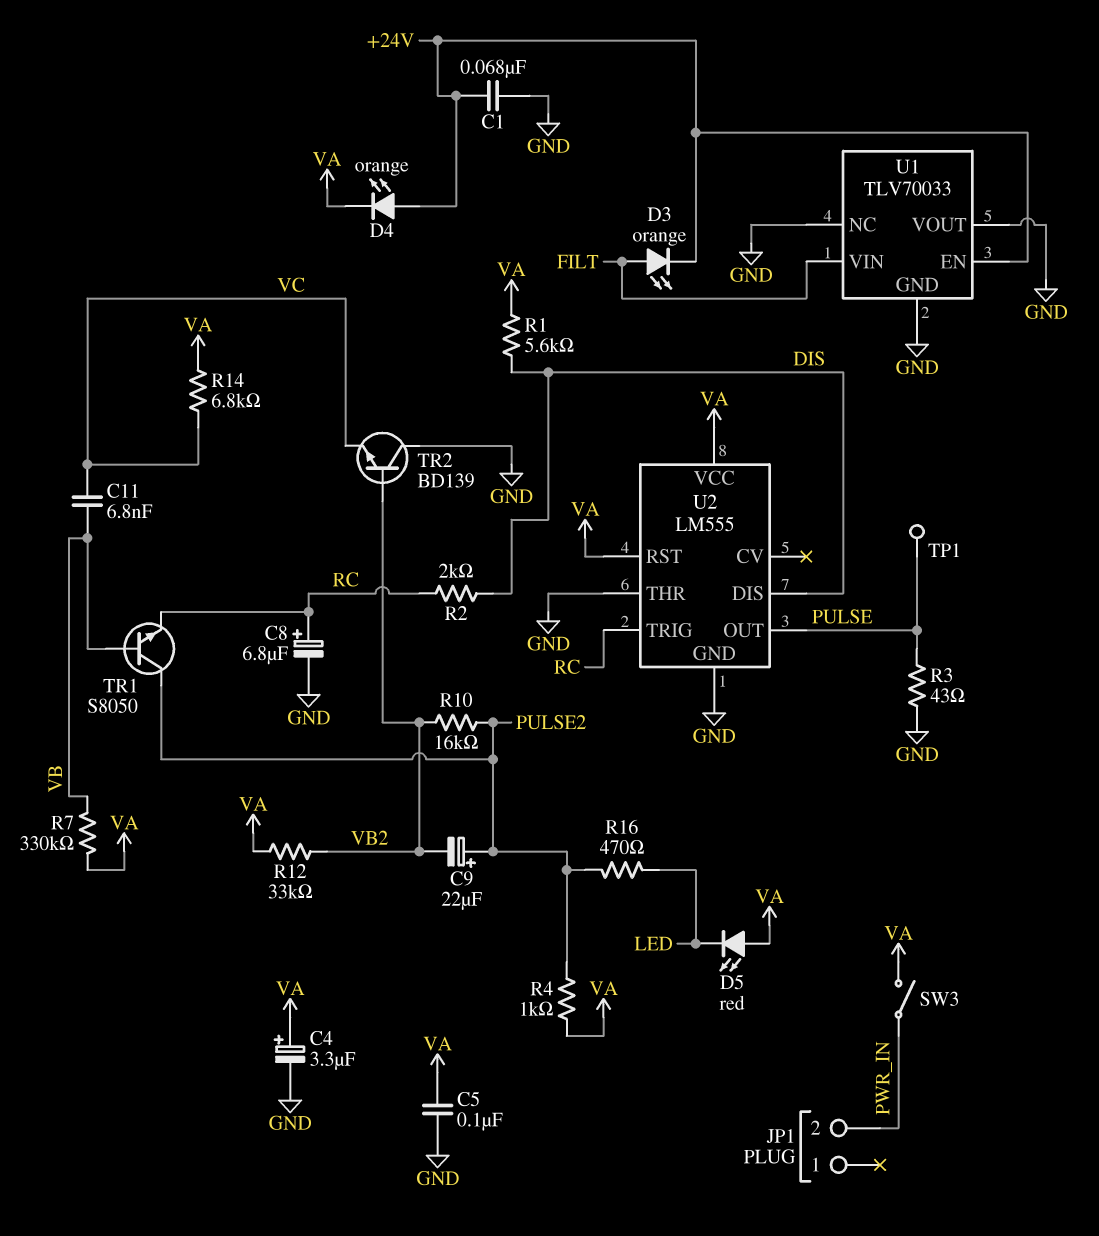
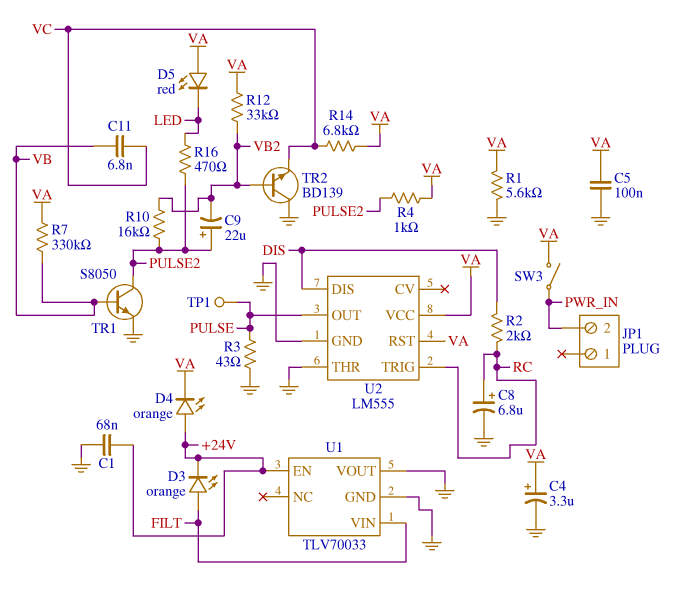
R1: 5.6k (DIS, VA) -> 5.6k (GND, VA)
TR1: NPN S8050 (B VB, C PULSE2, E RC) -> NPN S8050 (B VB, C PULSE2, E GND)
U1 pin NC: GND -> none

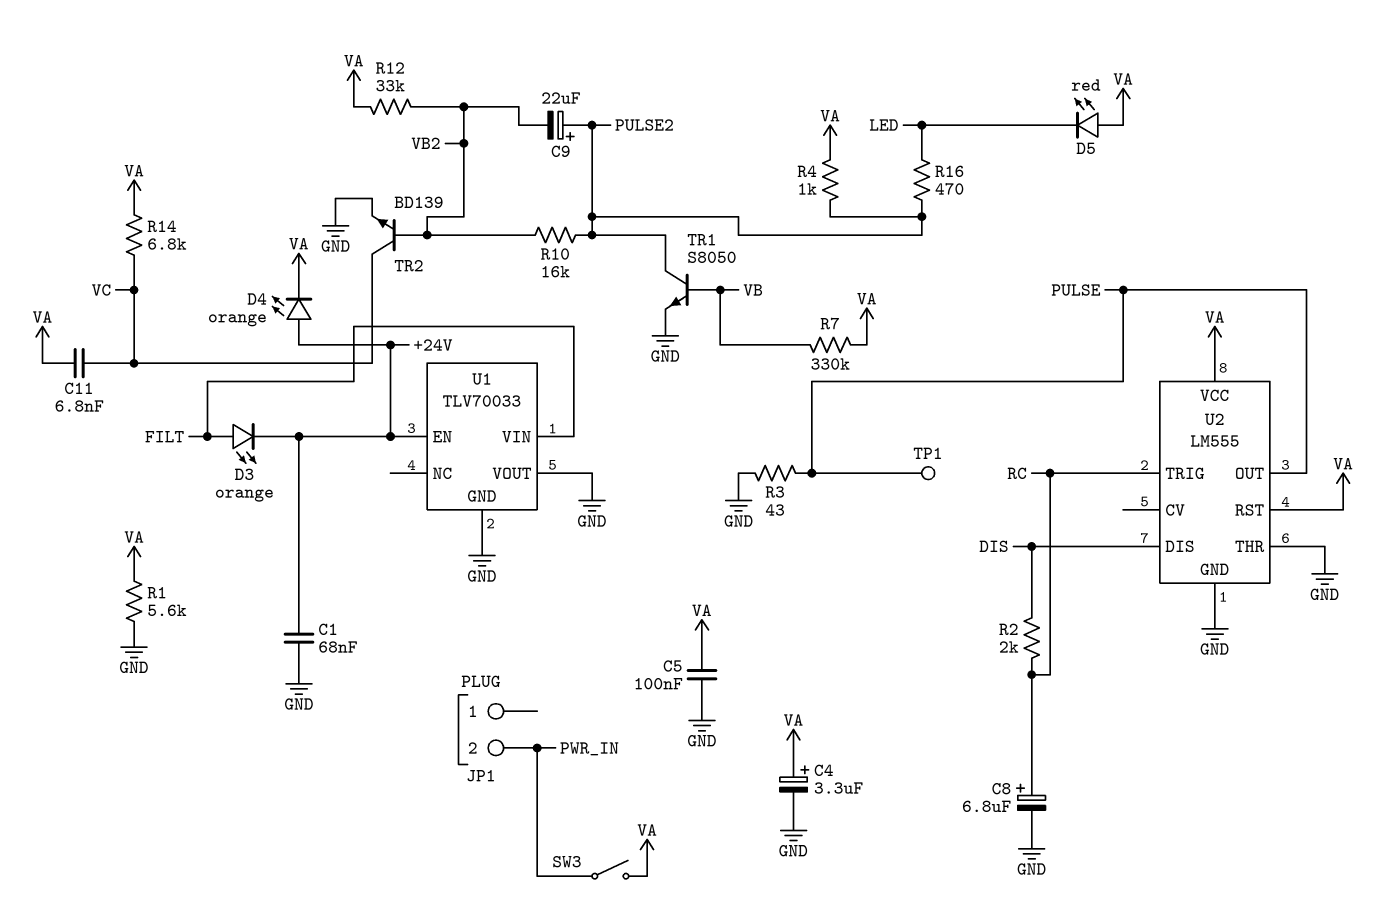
C11: 6.8nF (VB, VC) -> 6.8nF (VA, VC)
TR2: NPN BD139 (B VB2, C GND, E VC) -> NPN BD139 (B VB2, C VC, E GND)

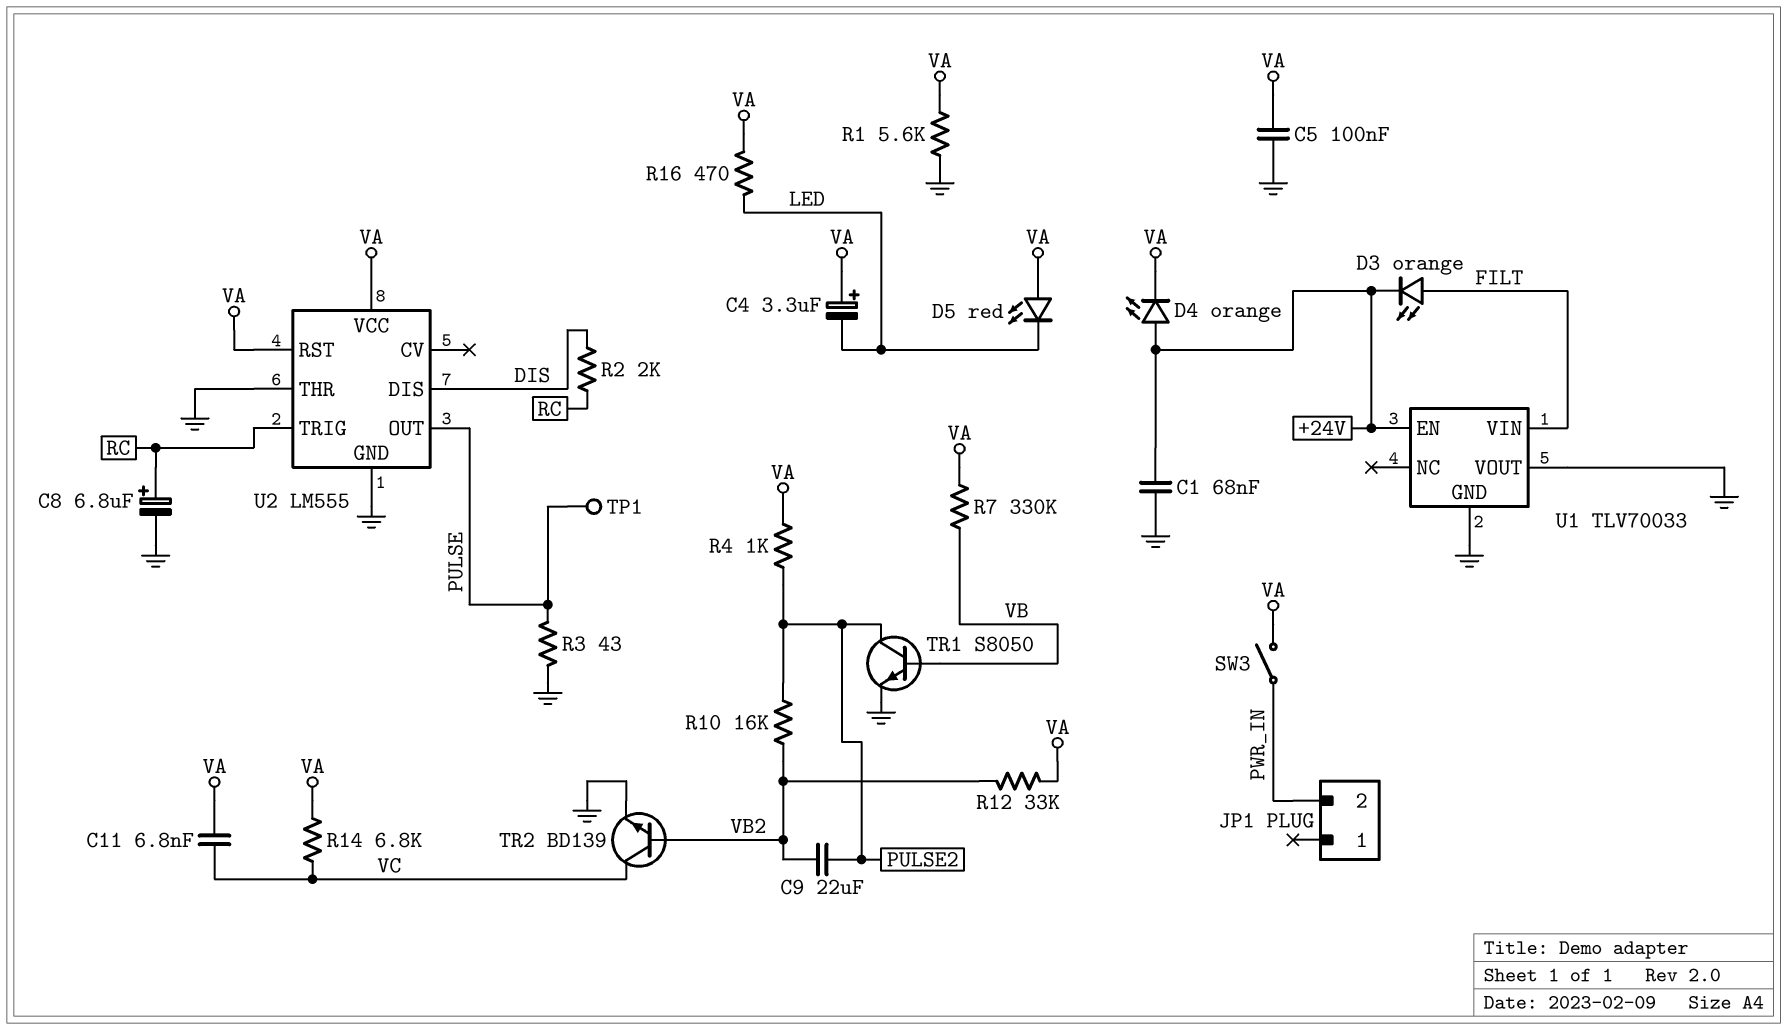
C4: 3.3uF (plus VA, minus GND) -> 3.3uF (plus VA, minus LED)
C9: 22uF (plus PULSE2, minus VB2) -> 22uF (PULSE2, VB2)
R16: 470 (LED, PULSE2) -> 470 (LED, VA)

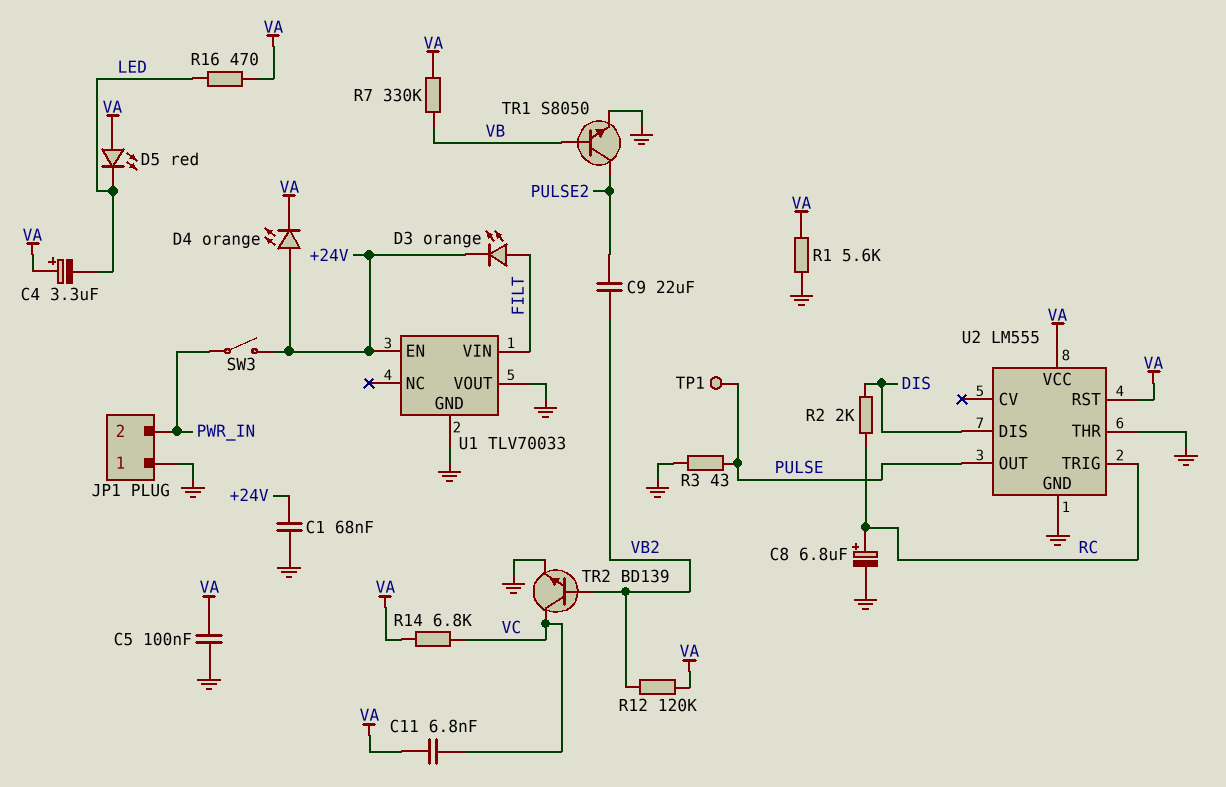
JP1 pin 1: none -> GND
R4: 1k (PULSE2, VA) -> none
R10: 16k (PULSE2, VB2) -> none
R12: 33k (VA, VB2) -> 120k (VA, VB2)
SW3: switch (PWR_IN, VA) -> switch (+24V, PWR_IN)

